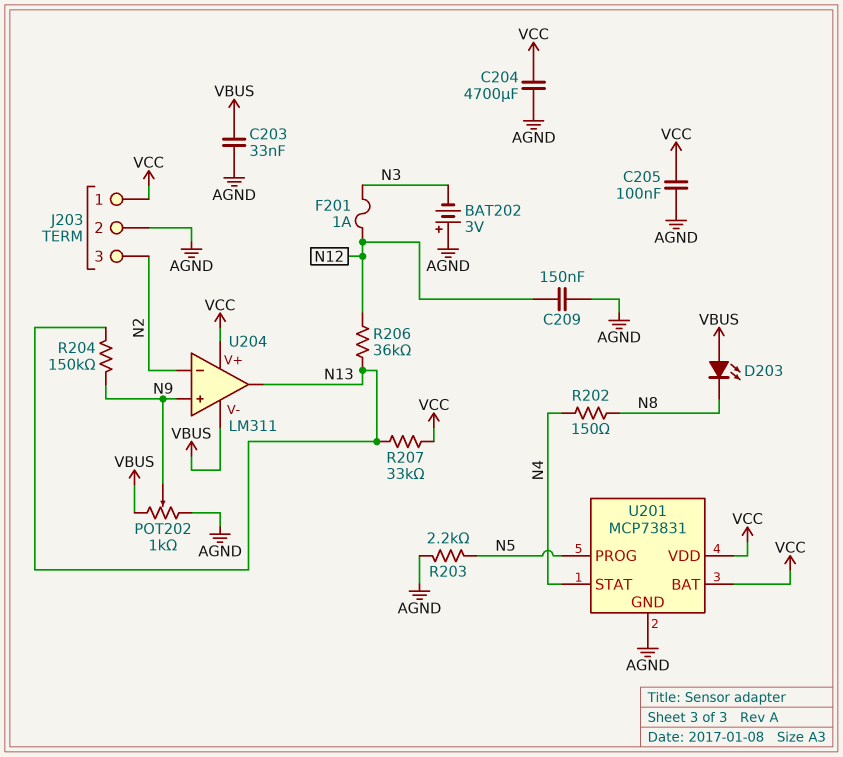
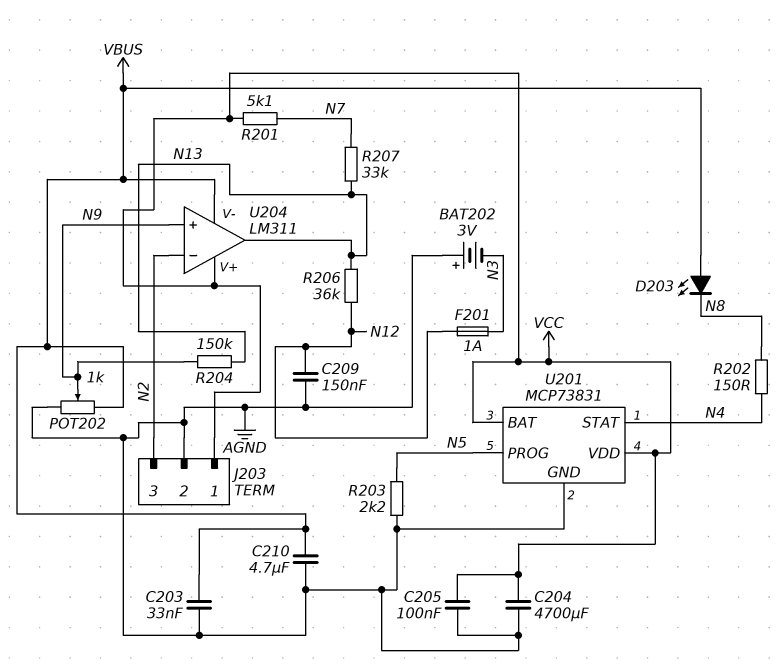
C210: none -> 4.7uF (AGND, VBUS)
R201: none -> 5.1k (N7, VCC)
R207: 33k (N13, VCC) -> 33k (N7, N13)

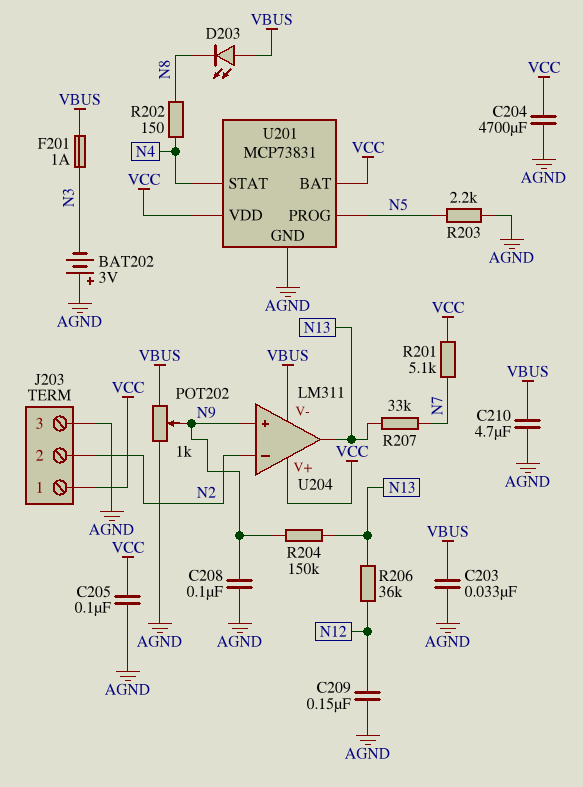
C208: none -> 100nF (AGND, N9)
F201: 1A (N3, N12) -> 1A (N3, VBUS)
J203 pin 2: AGND -> N2
J203 pin 3: N2 -> AGND

